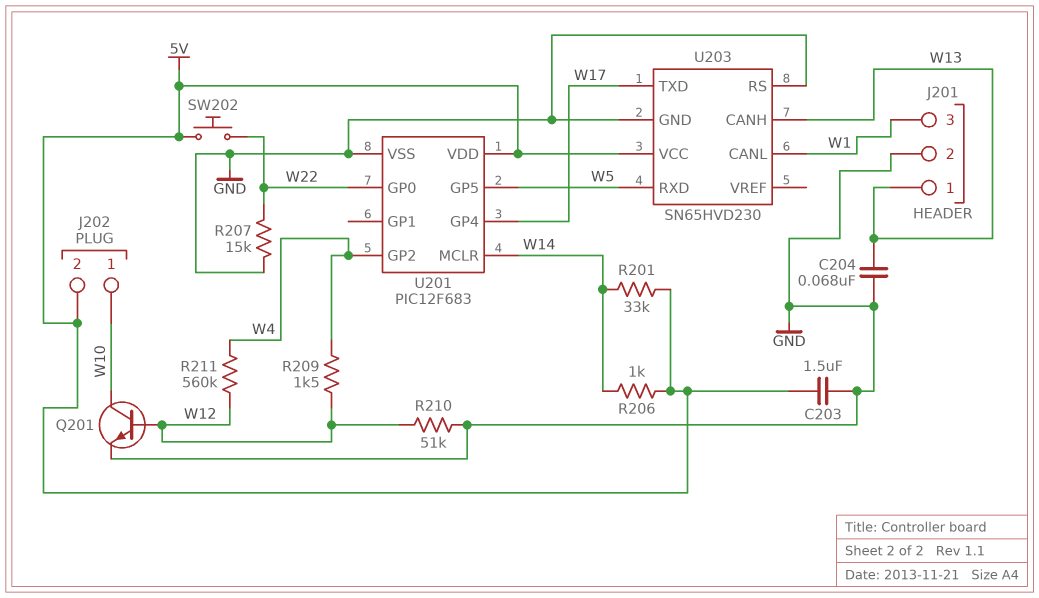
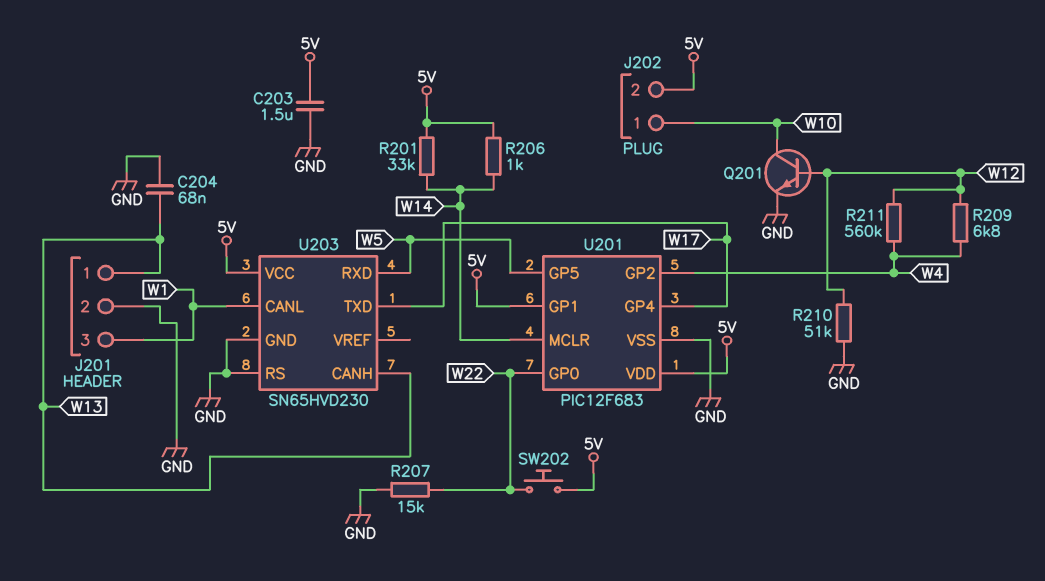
R209: 1.5k (W4, W12) -> 6.8k (W4, W12)
U201 pin GP1: none -> 5V

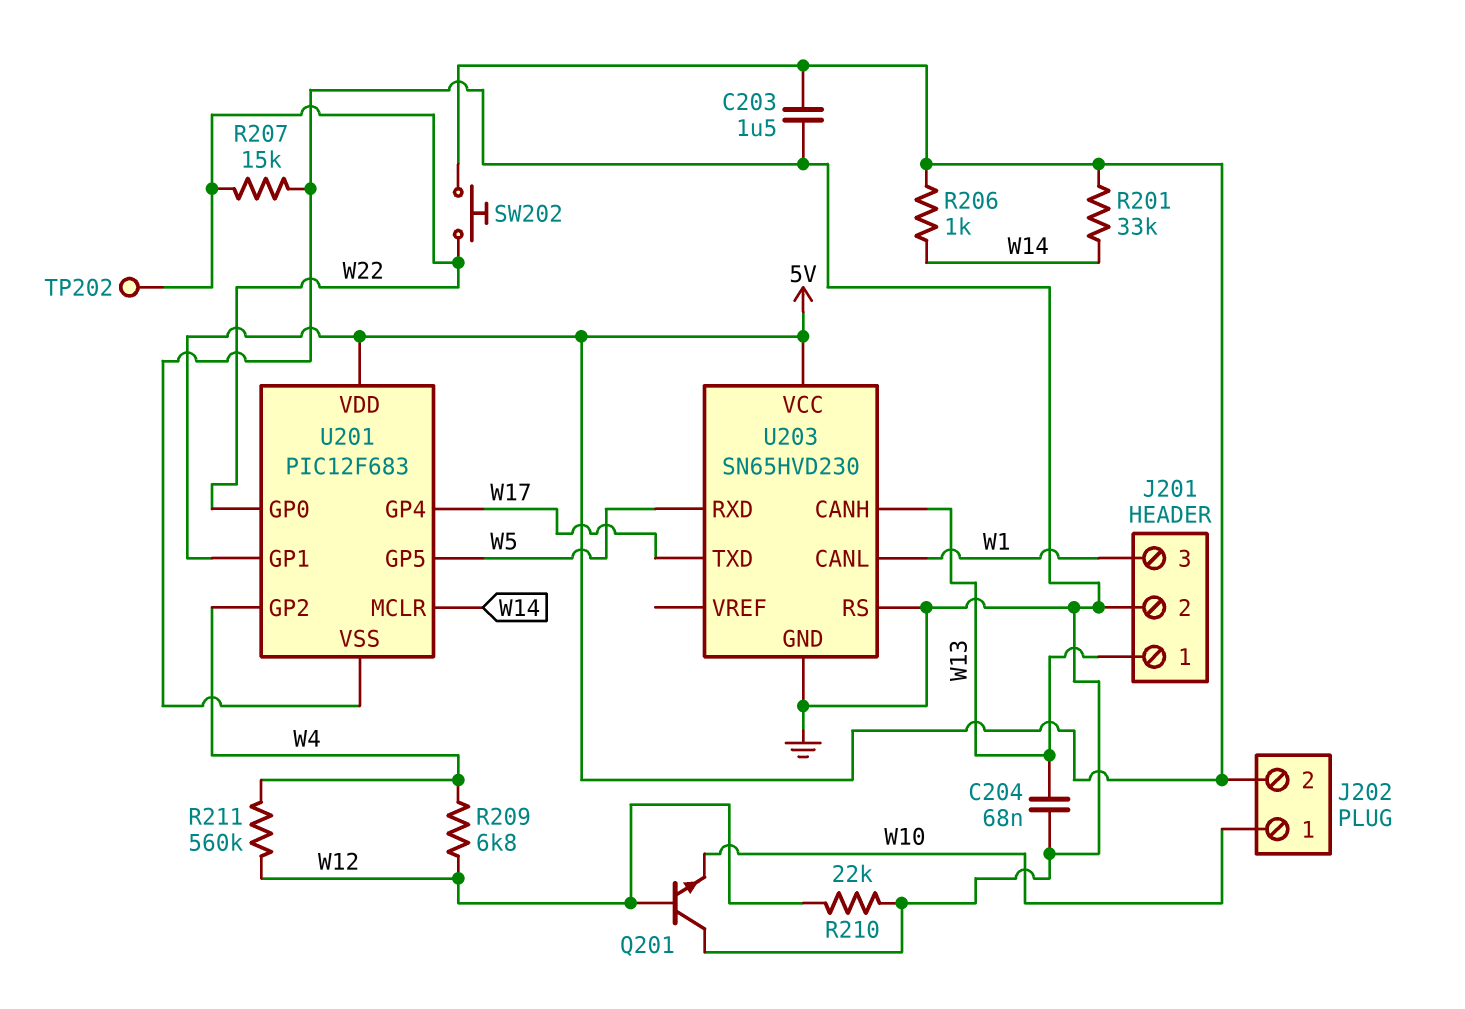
Q201: NPN (B W12, C W10, E GND) -> NPN (B W12, C GND, E W10)
R210: 51k (GND, W12) -> 22k (GND, W12)
TP202: none -> test point (W22)

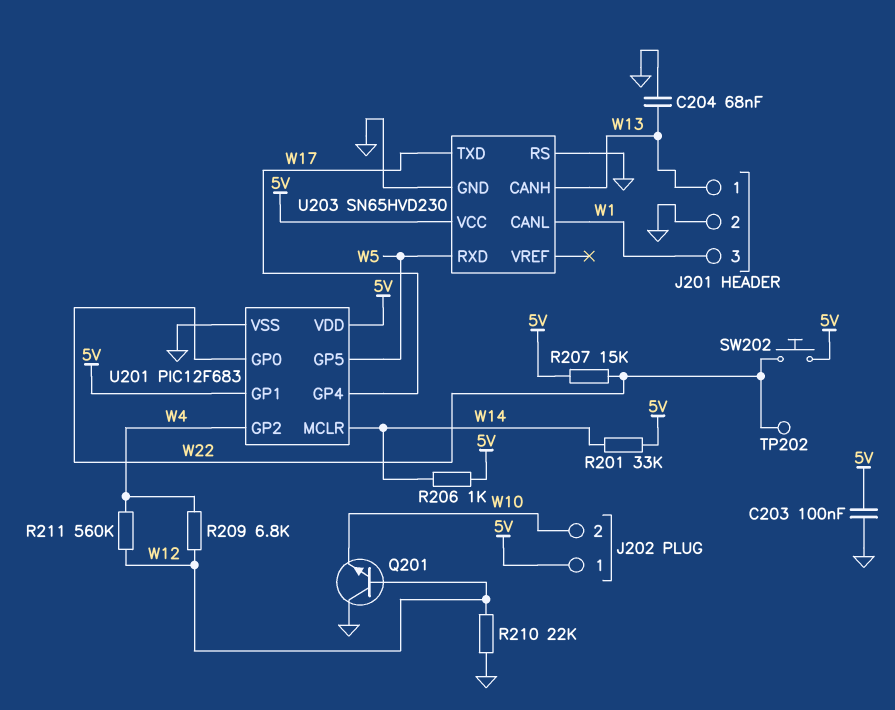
C203: 1.5uF (5V, GND) -> 100nF (5V, GND)
J202 pin 1: W10 -> 5V
J202 pin 2: 5V -> W10
R207: 15k (GND, W22) -> 15k (5V, W22)

